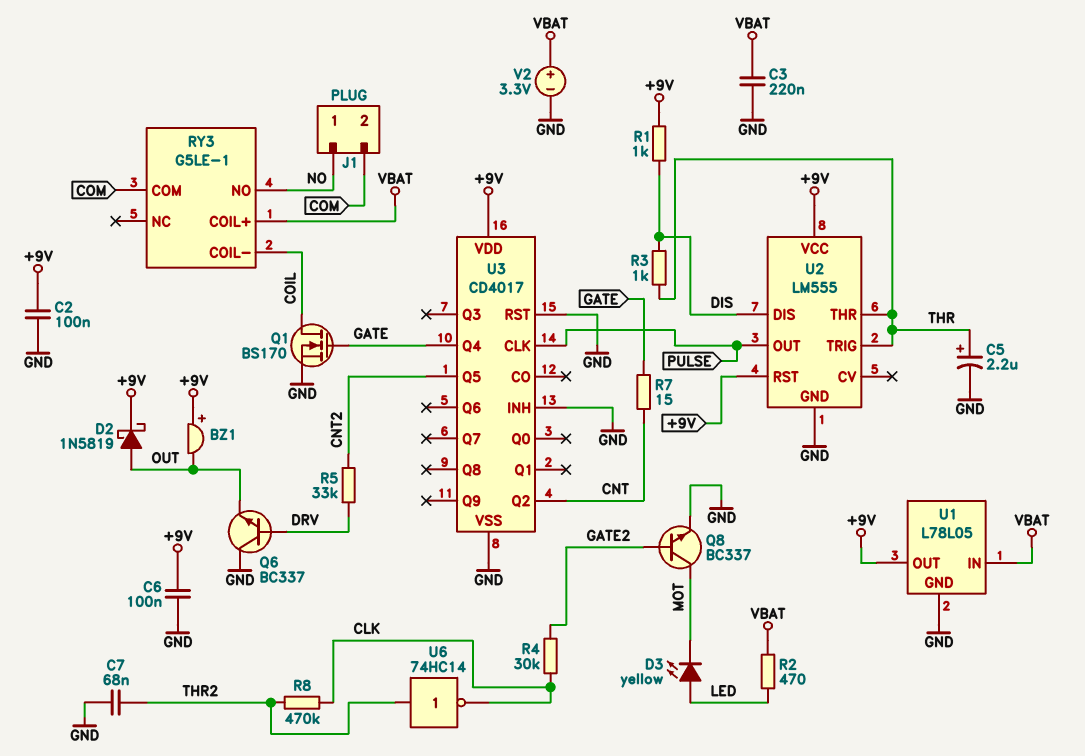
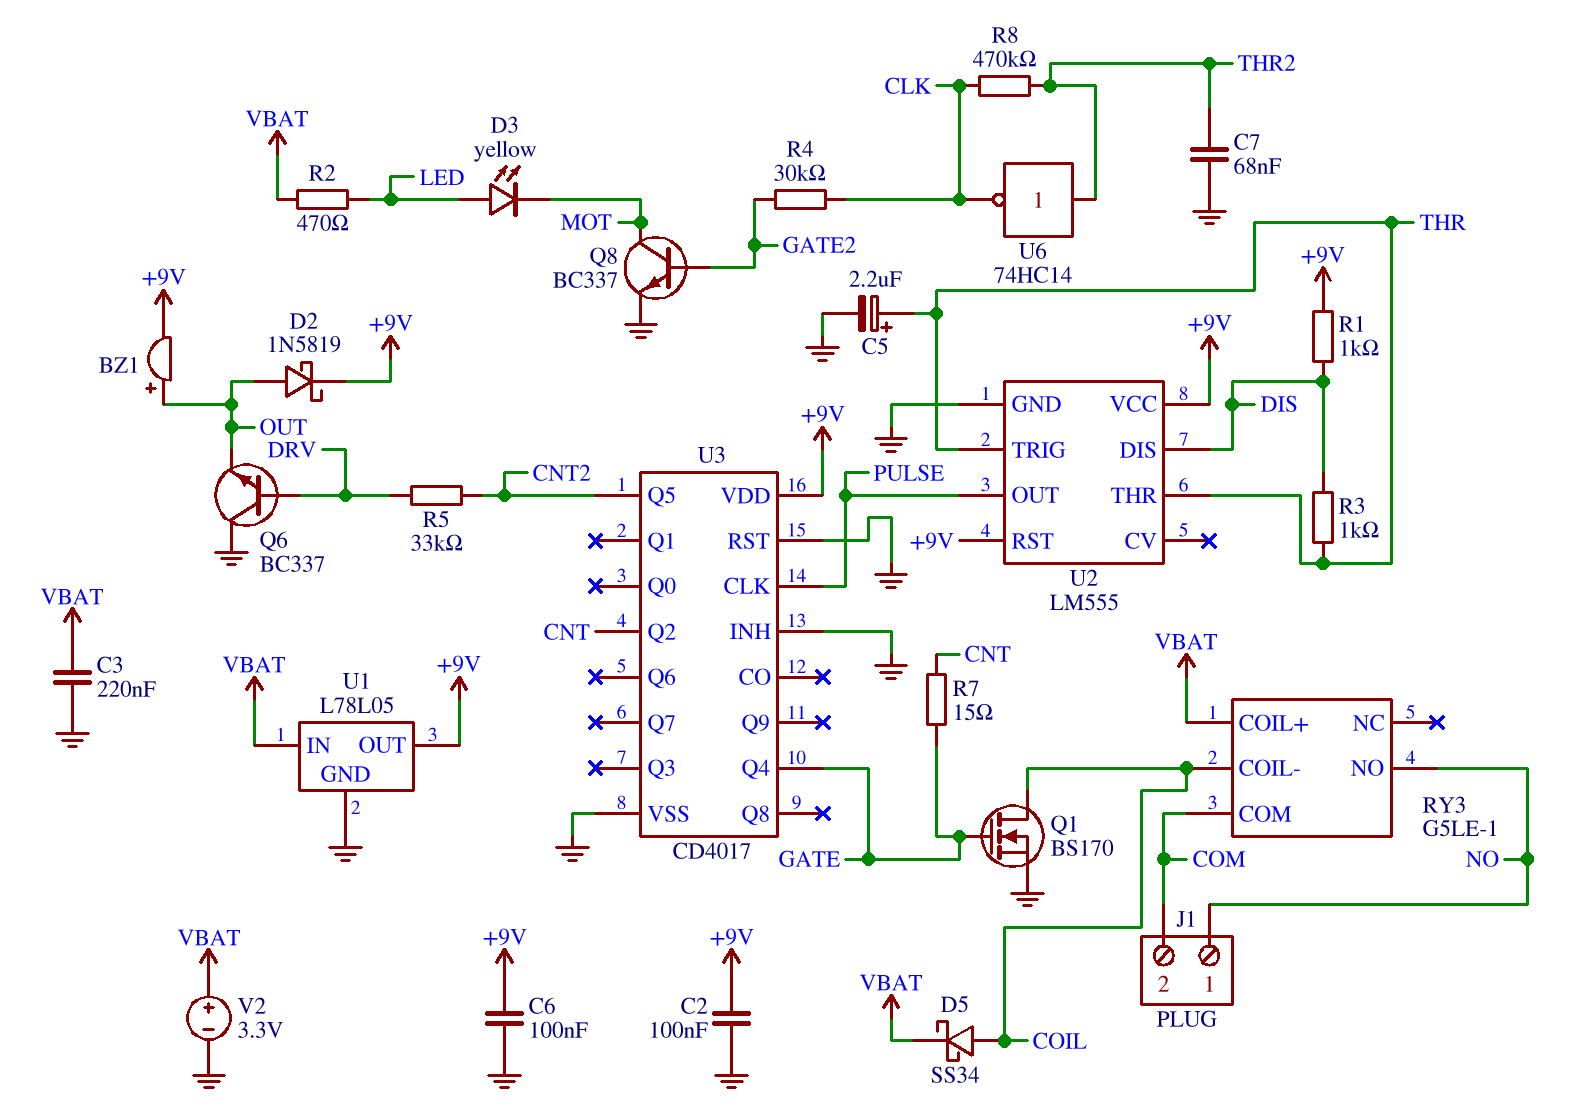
BZ1: buzzer (plus +9V, minus OUT) -> buzzer (plus OUT, minus +9V)
D5: none -> schottky SS34 (A COIL, K VBAT)

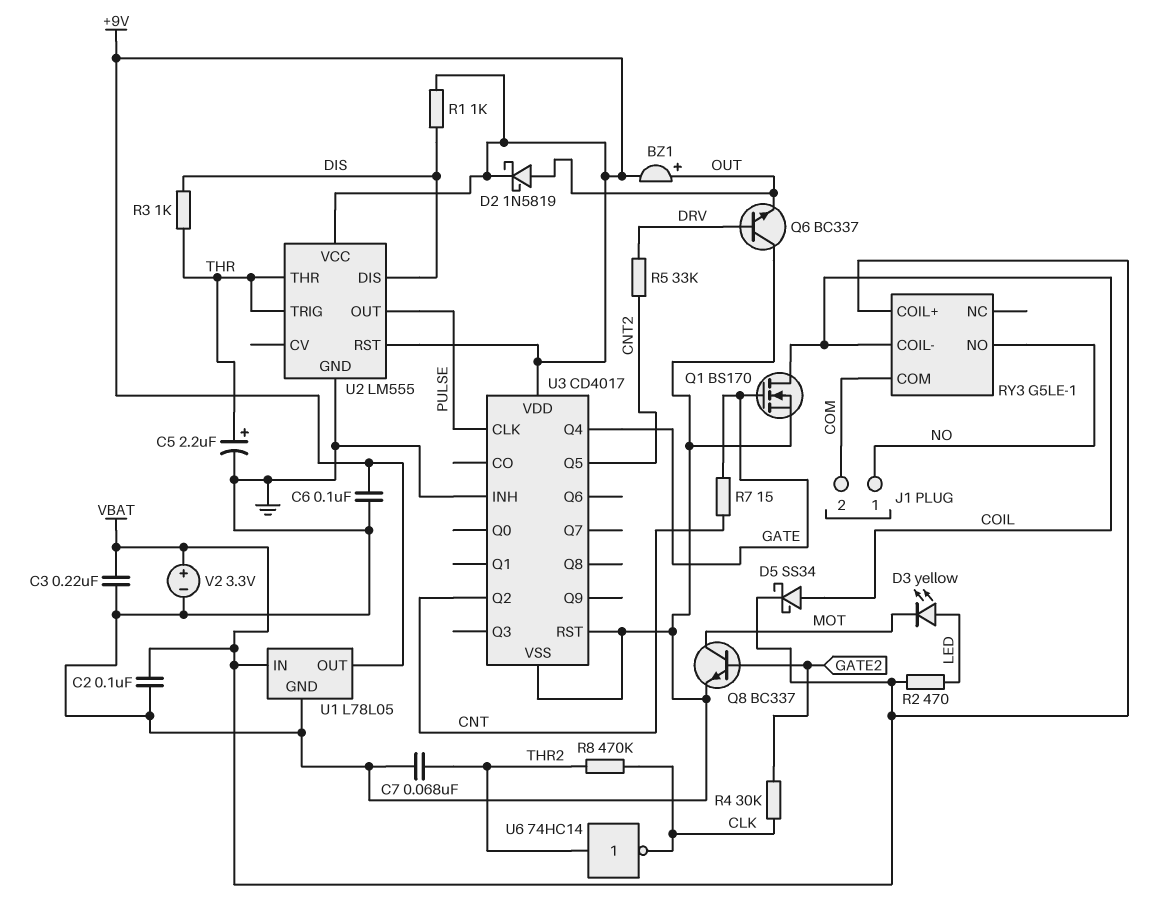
C2: 100nF (+9V, GND) -> 100nF (GND, VBAT)

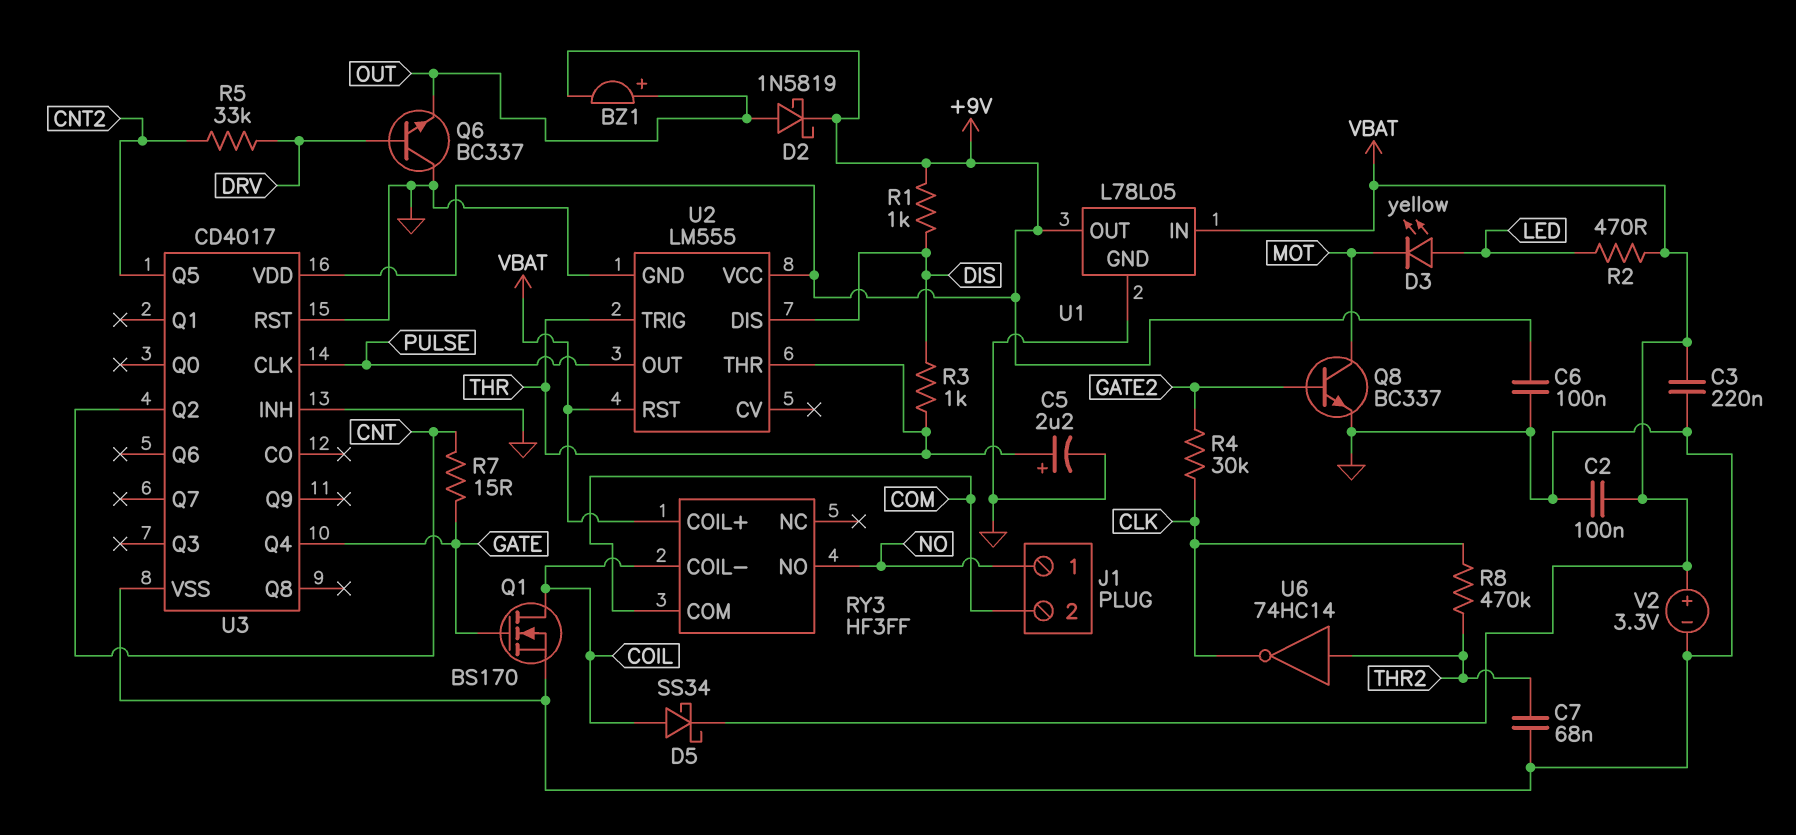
RY3: G5LE-1 -> HF3FF
U2 pin RST: +9V -> VBAT

